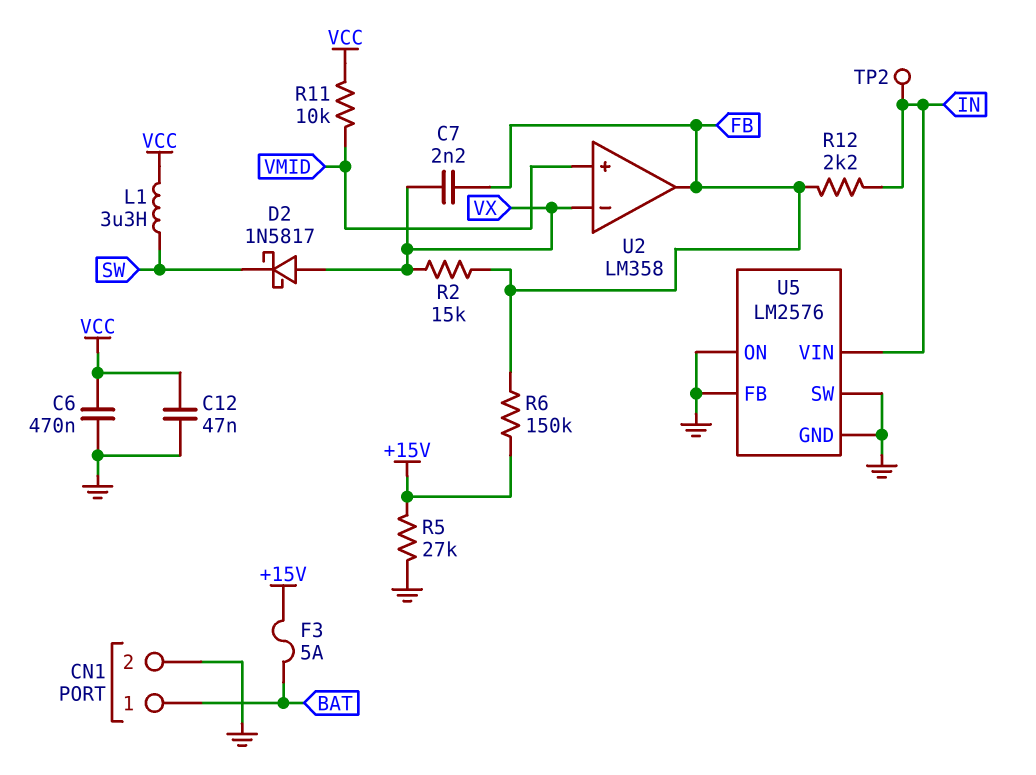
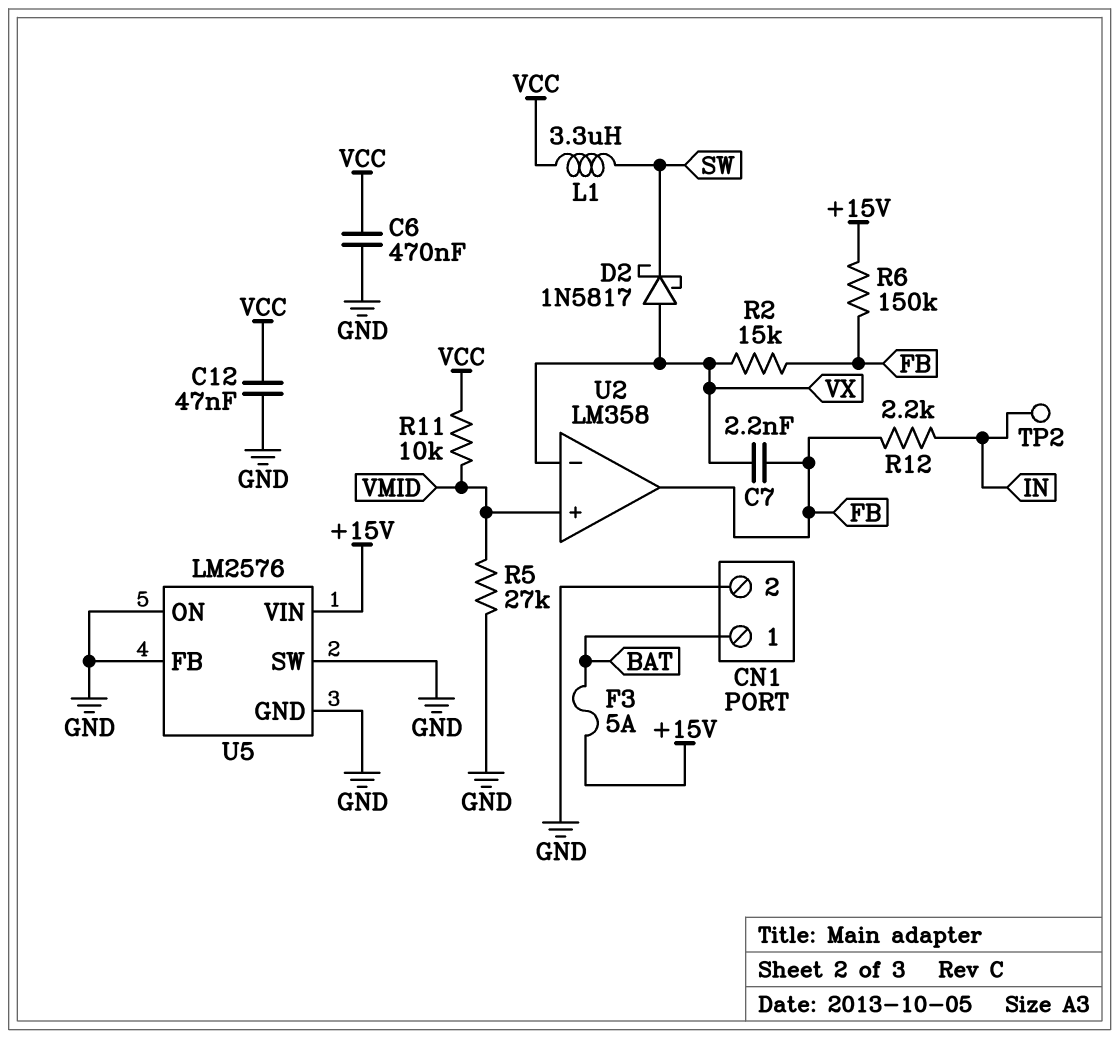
R5: 27k (+15V, GND) -> 27k (GND, VMID)
U5 pin VIN: IN -> +15V

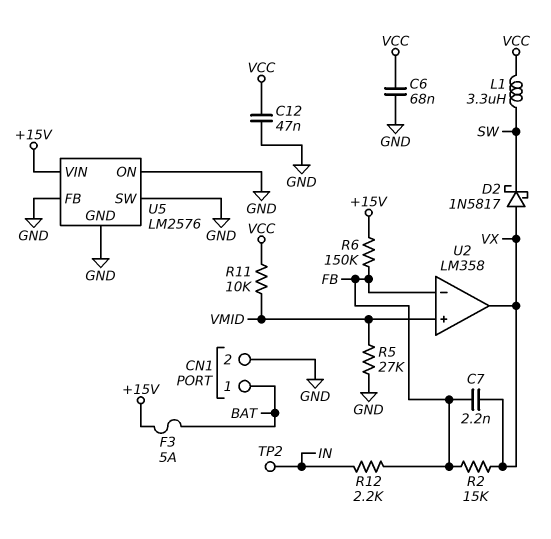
C6: 470nF (GND, VCC) -> 68nF (GND, VCC)
U2 pin in-: VX -> FB
U2 pin out: FB -> VX

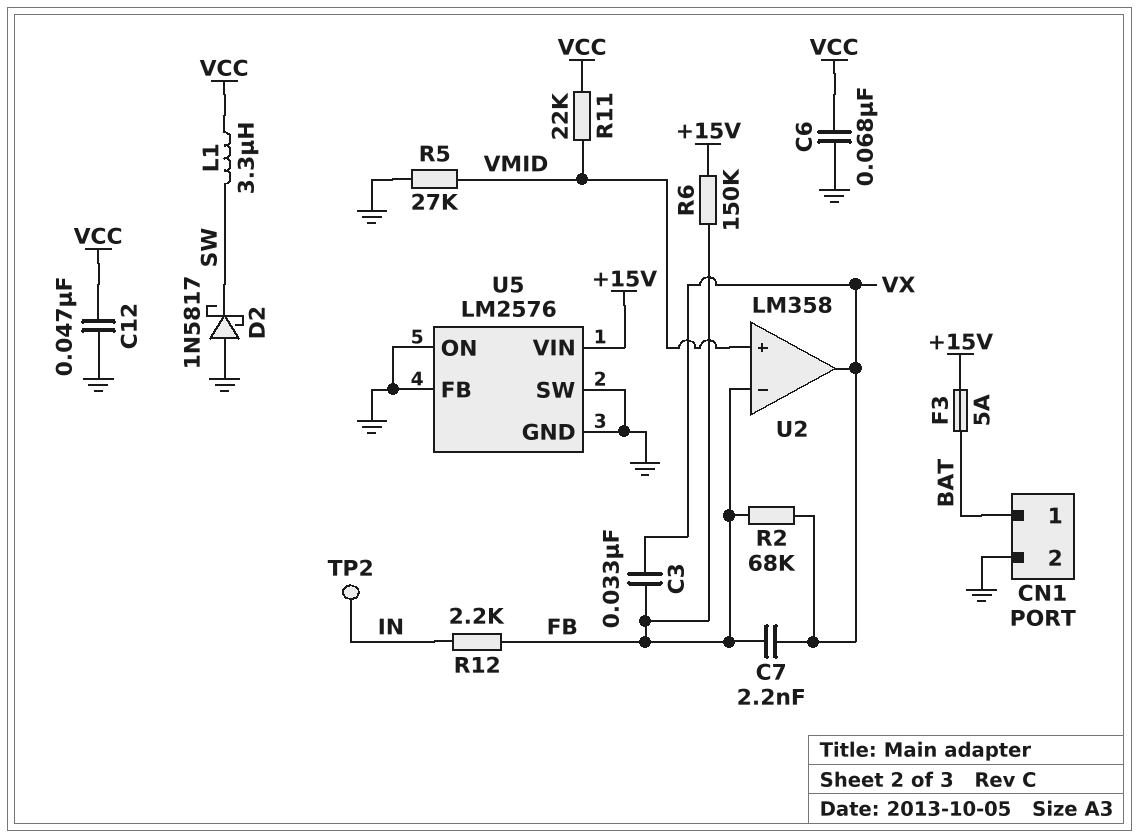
C3: none -> 33nF (FB, VX)
D2: schottky 1N5817 (A VX, K SW) -> schottky 1N5817 (A GND, K SW)
R2: 15k (FB, VX) -> 68k (FB, VX)
R11: 10k (VCC, VMID) -> 22k (VCC, VMID)

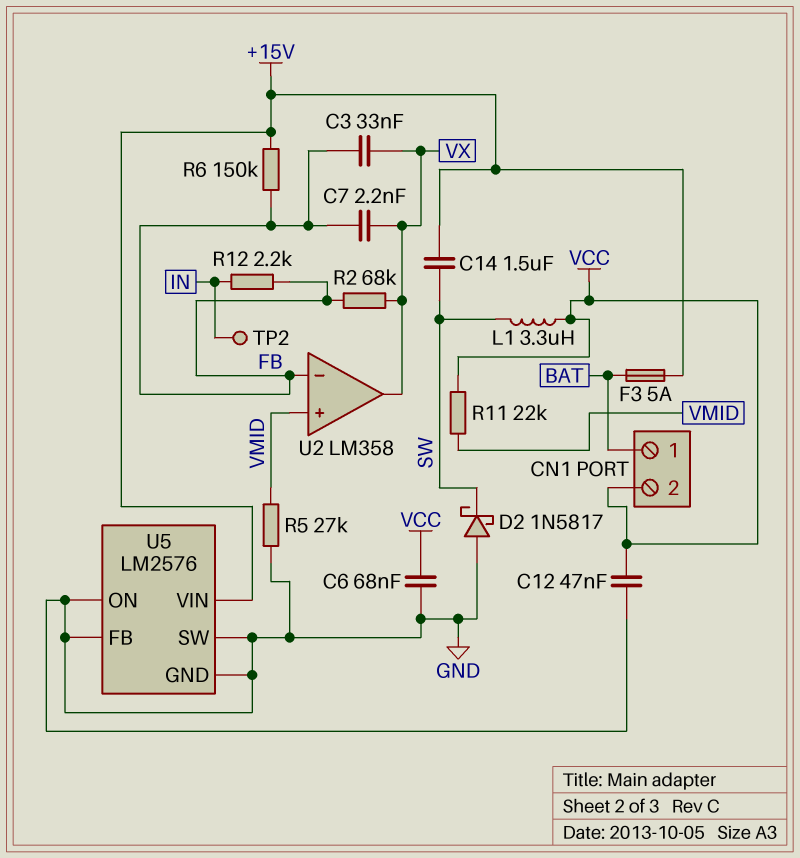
C14: none -> 1.5uF (+15V, SW)
CN1 pin 2: GND -> VCC

